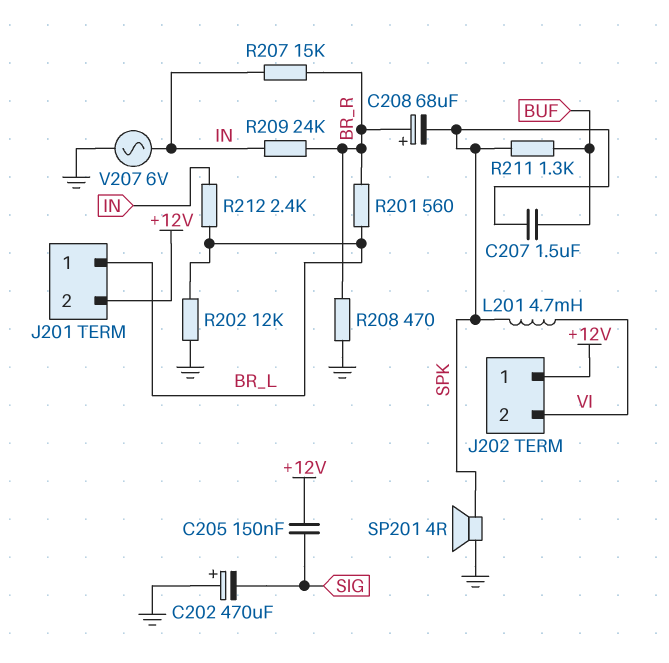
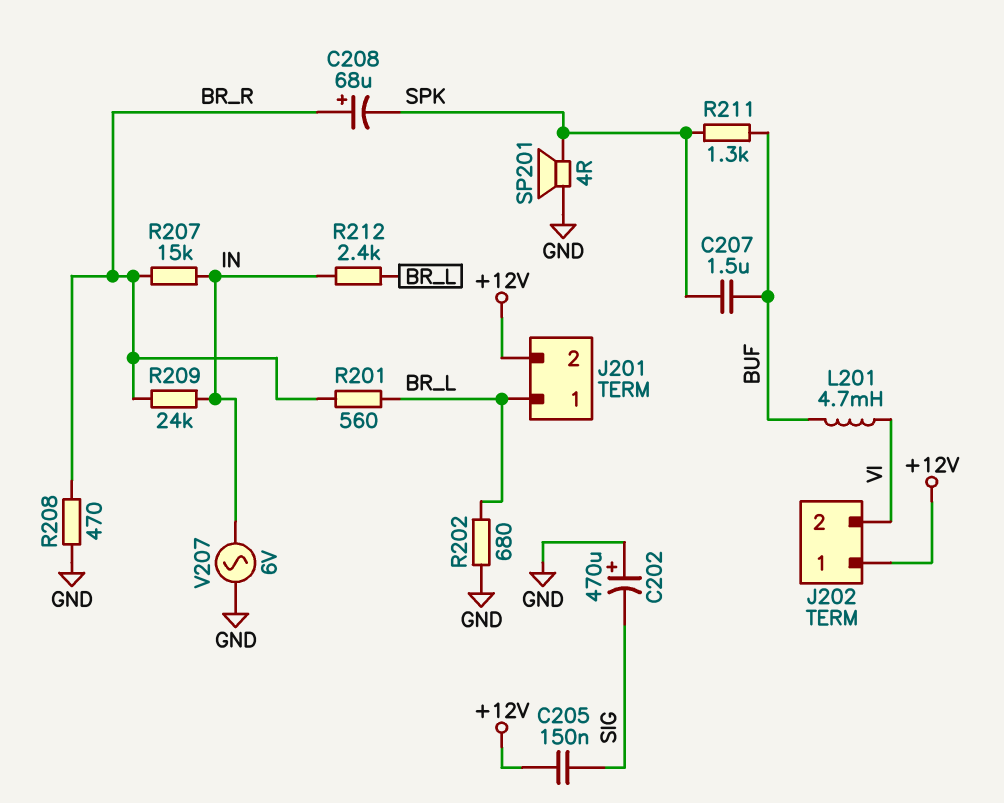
L201: 4.7mH (SPK, VI) -> 4.7mH (BUF, VI)
R202: 12k (BR_L, GND) -> 680 (BR_L, GND)

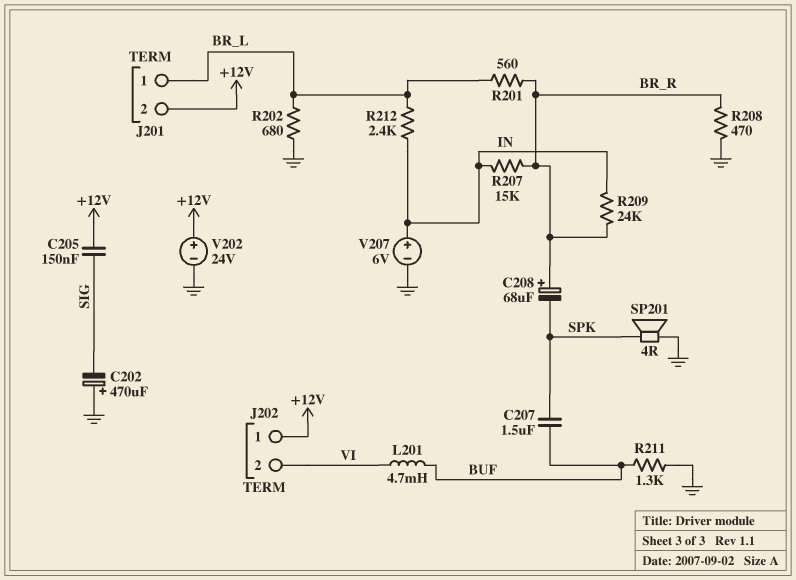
R211: 1.3k (BUF, SPK) -> 1.3k (BUF, GND)
V202: none -> 24V (plus +12V, minus GND)
V207: AC 6V (GND, IN) -> 6V (plus IN, minus GND)

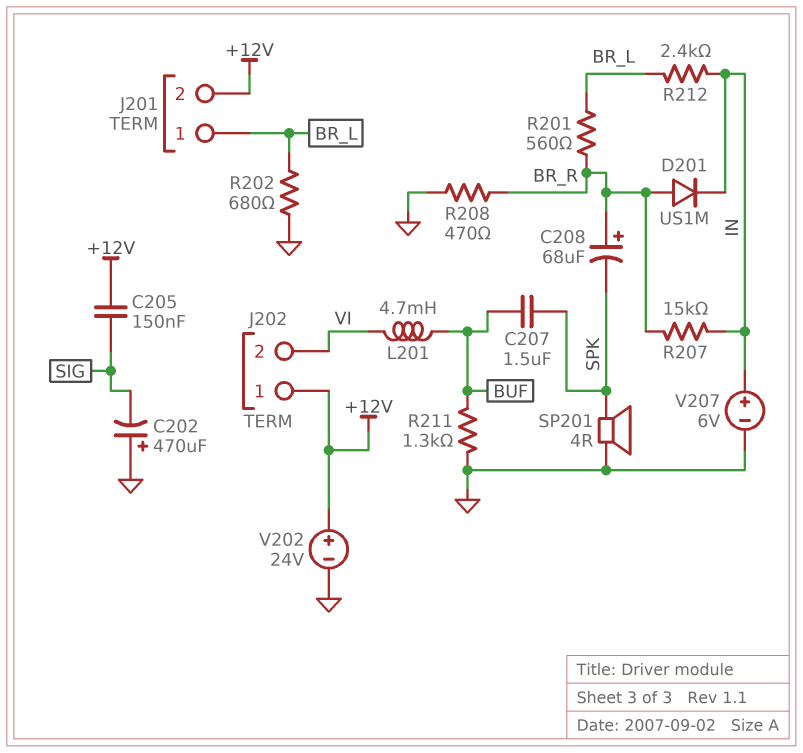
D201: none -> diode US1M (A BR_R, K IN)
R209: 24k (BR_R, IN) -> none

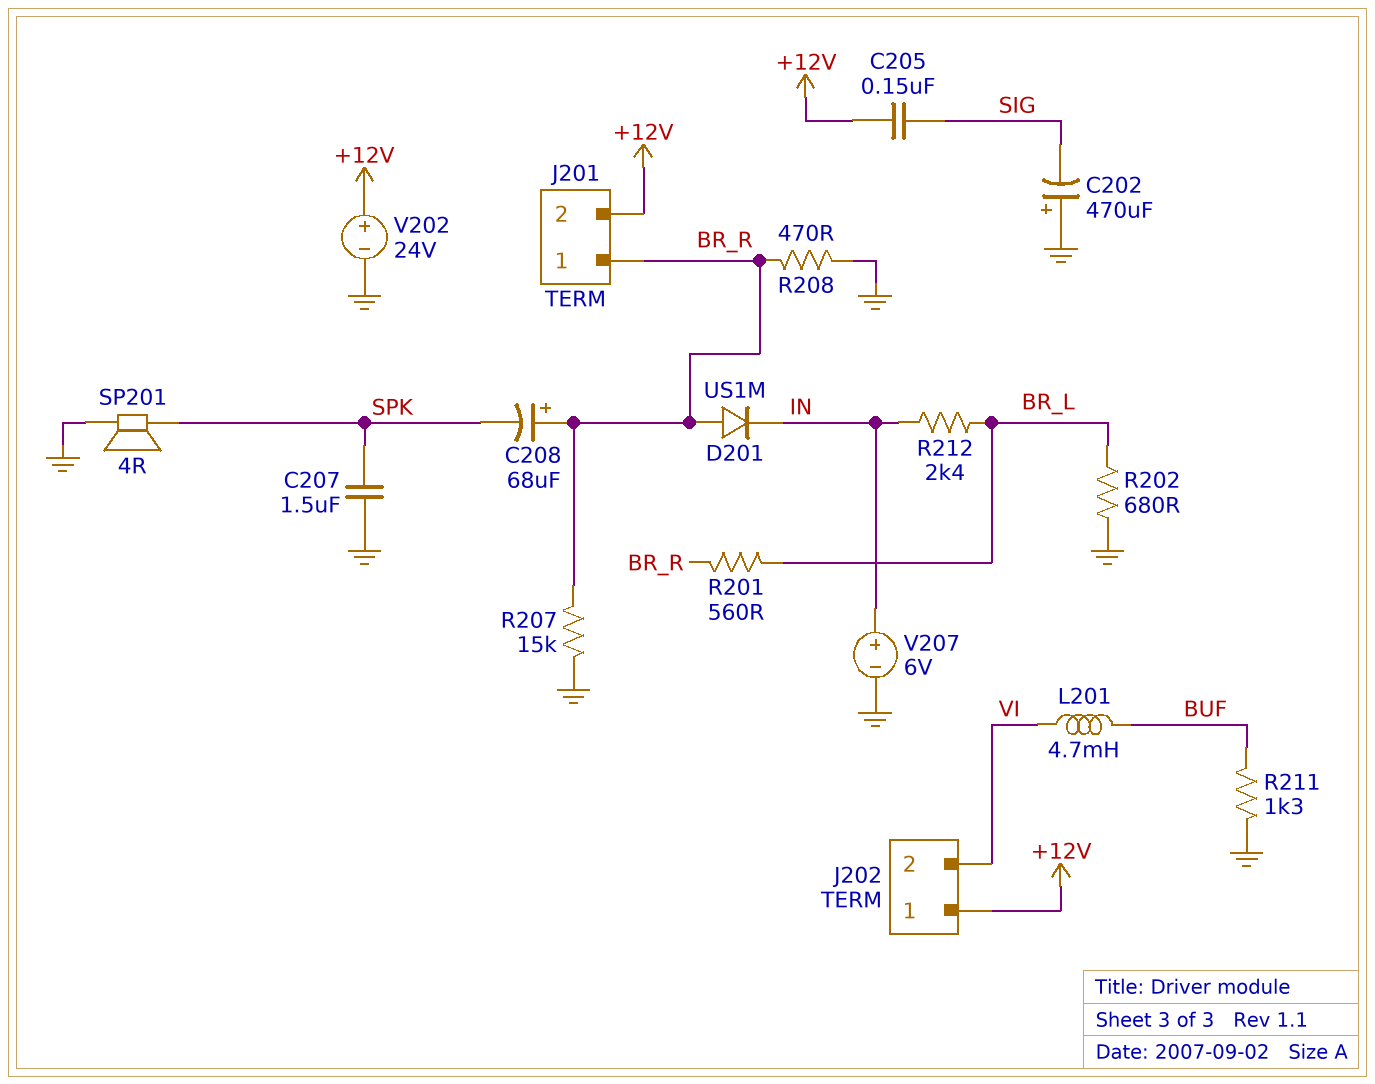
C207: 1.5uF (BUF, SPK) -> 1.5uF (GND, SPK)
J201 pin 1: BR_L -> BR_R
R207: 15k (BR_R, IN) -> 15k (BR_R, GND)

